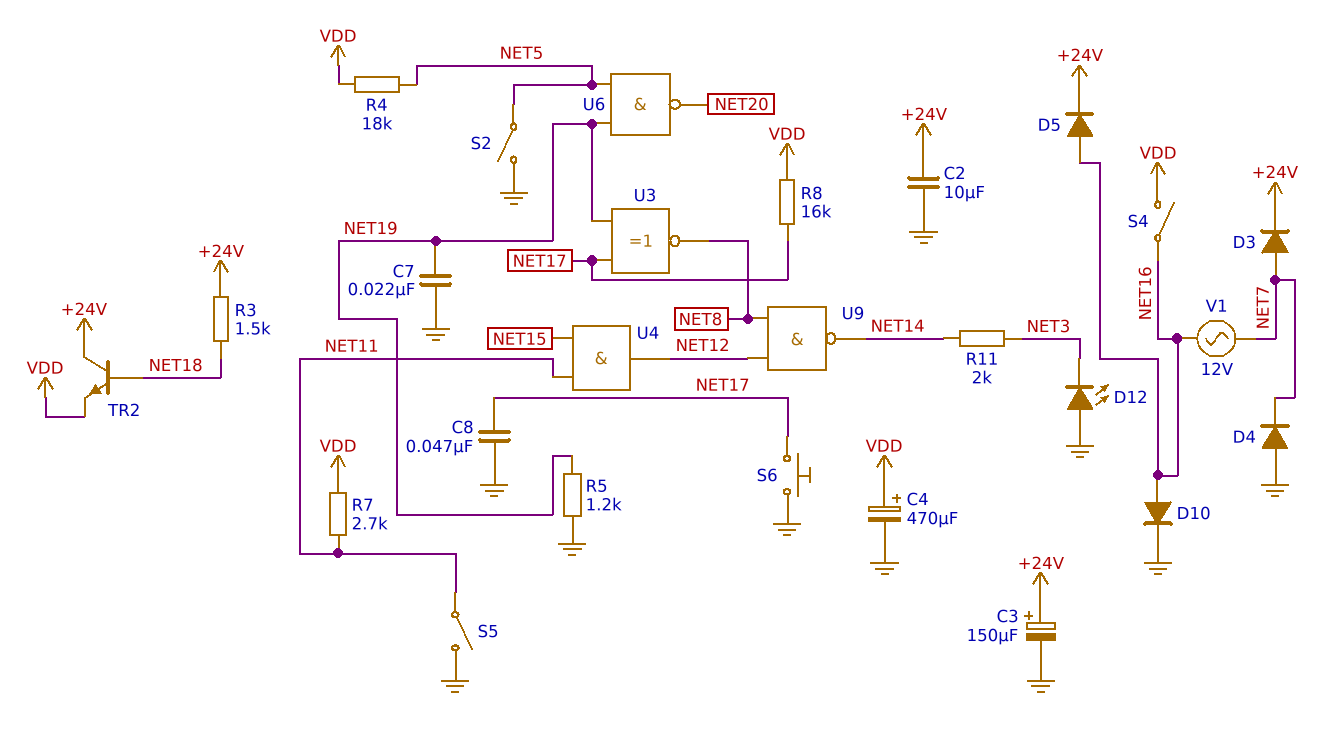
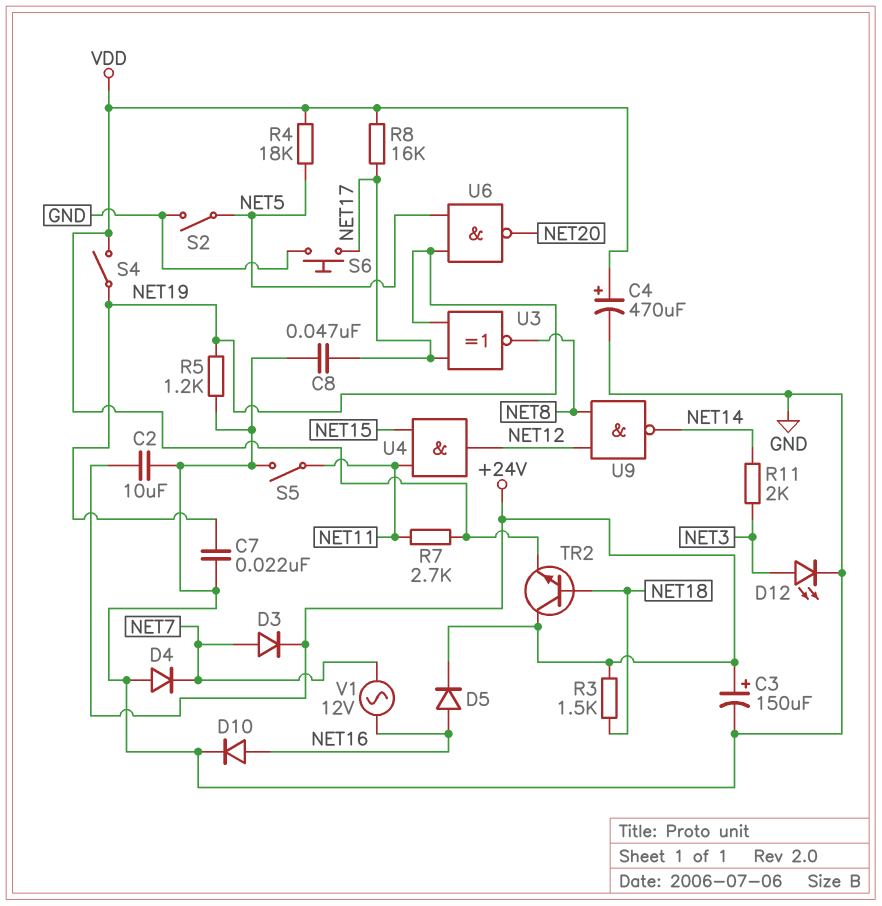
D12: LED (A GND, K NET3) -> LED (A NET3, K GND)
S4: switch (NET16, VDD) -> switch (NET19, VDD)

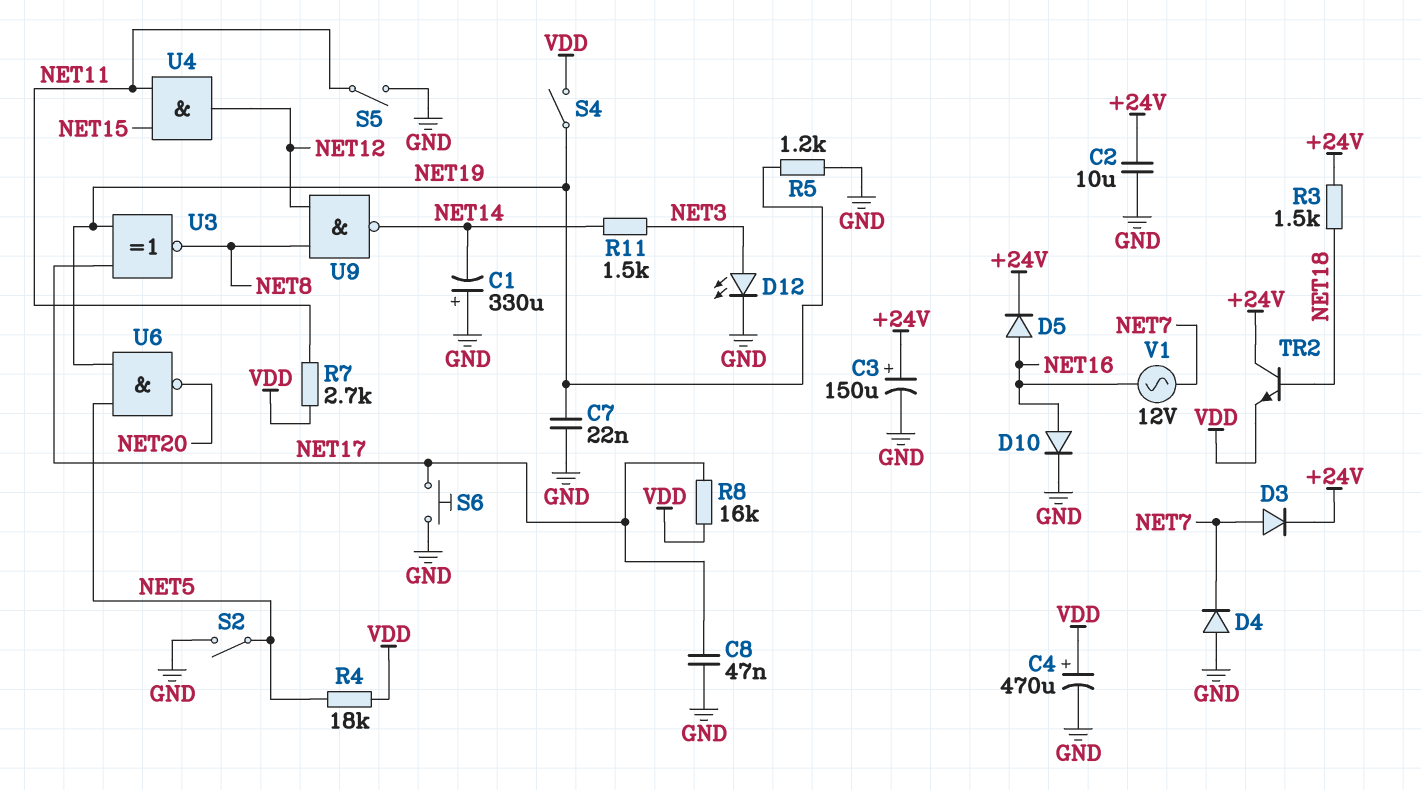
C1: none -> 330uF (plus GND, minus NET14)
R11: 2k (NET3, NET14) -> 1.5k (NET3, NET14)

